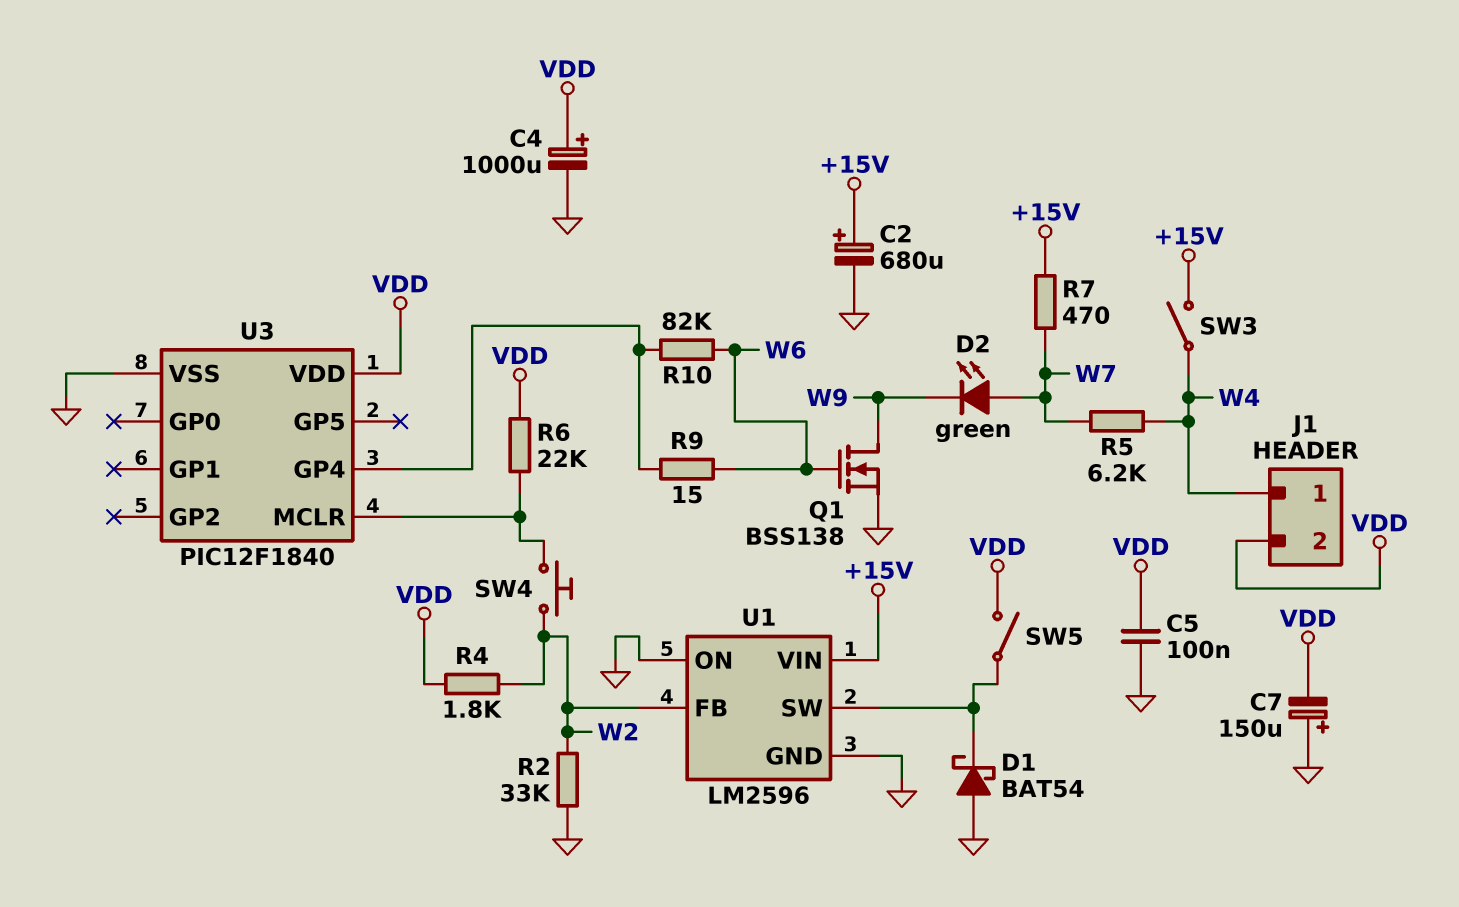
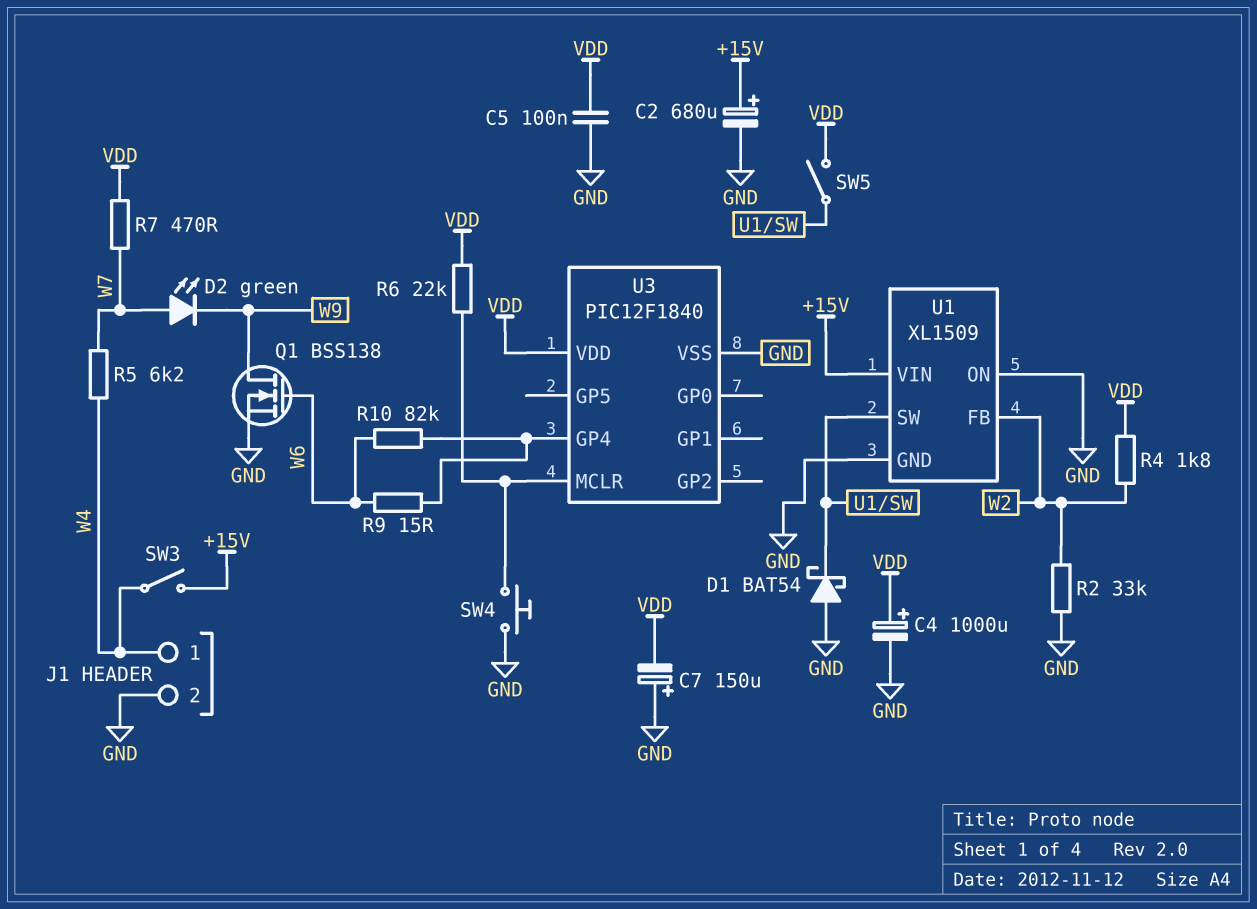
J1 pin 2: VDD -> GND
R7: 470 (+15V, W7) -> 470 (VDD, W7)
SW4: button (U3/MCLR, W2) -> button (GND, U3/MCLR)
U1: LM2596 -> XL1509

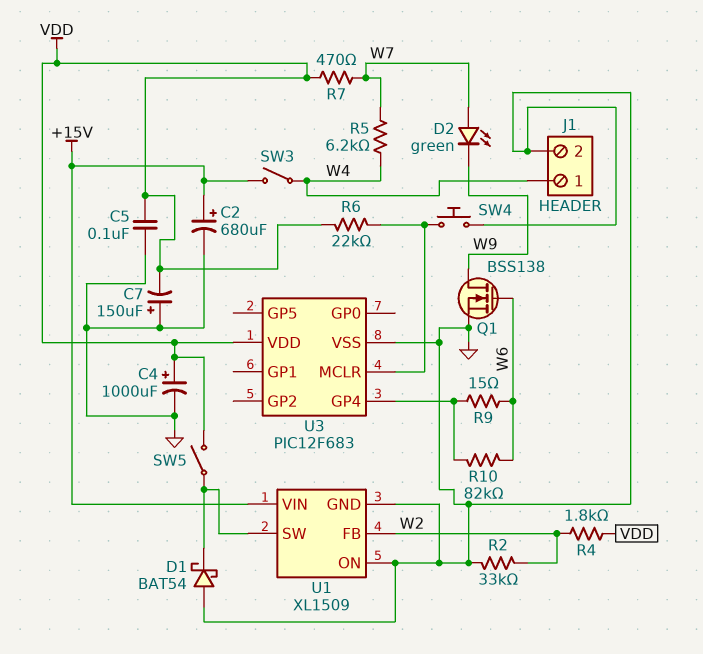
U3: PIC12F1840 -> PIC12F683

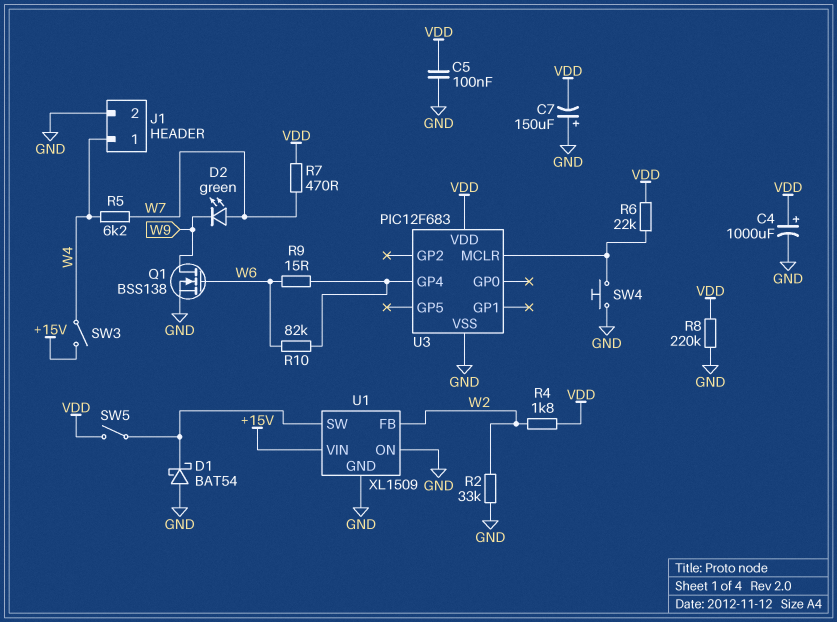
C2: 680uF (plus +15V, minus GND) -> none
R8: none -> 220k (GND, VDD)

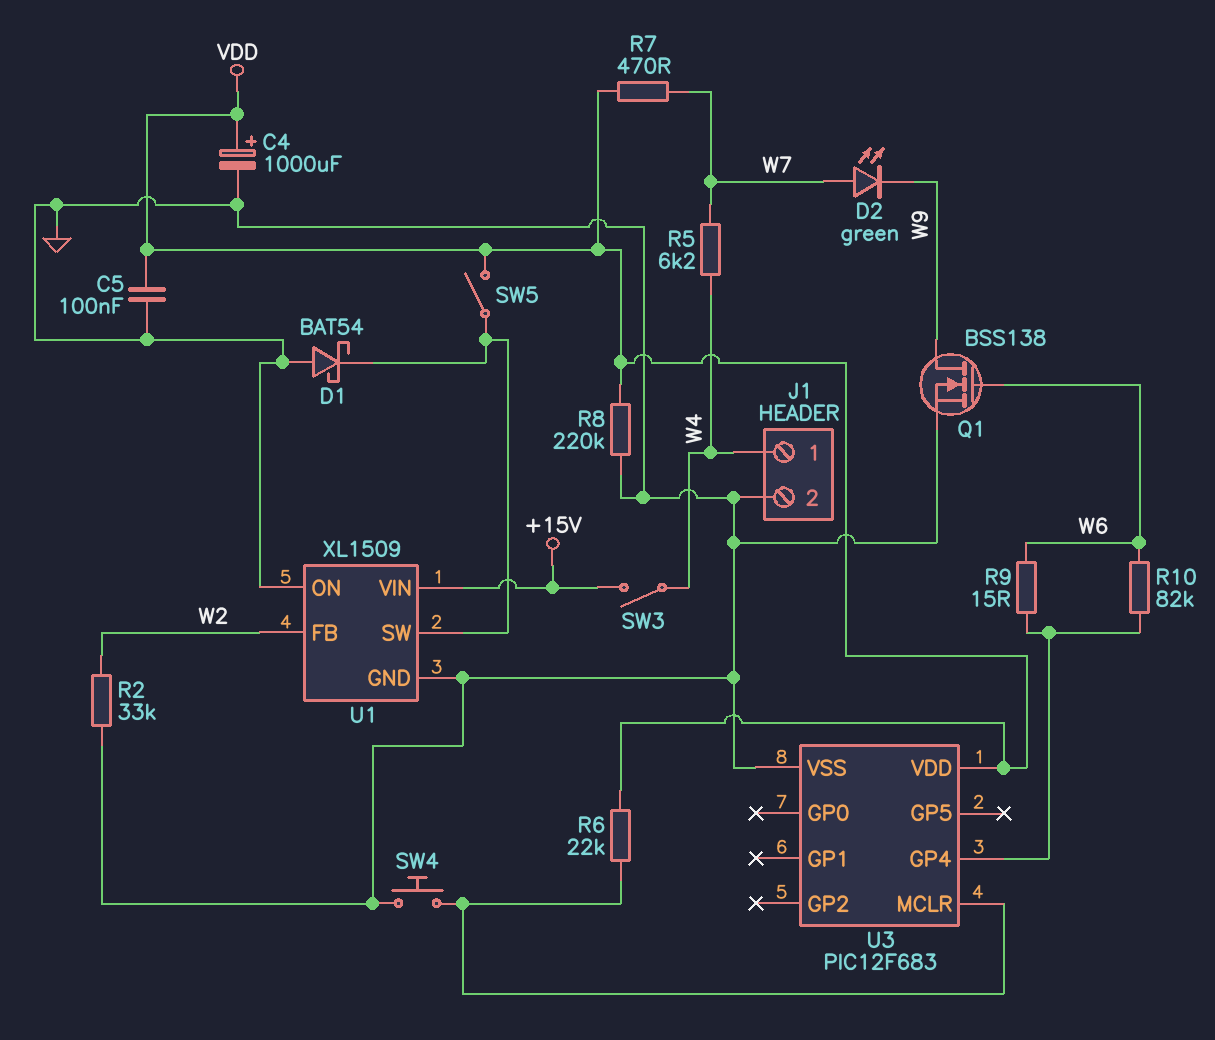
C7: 150uF (plus GND, minus VDD) -> none
R4: 1.8k (VDD, W2) -> none

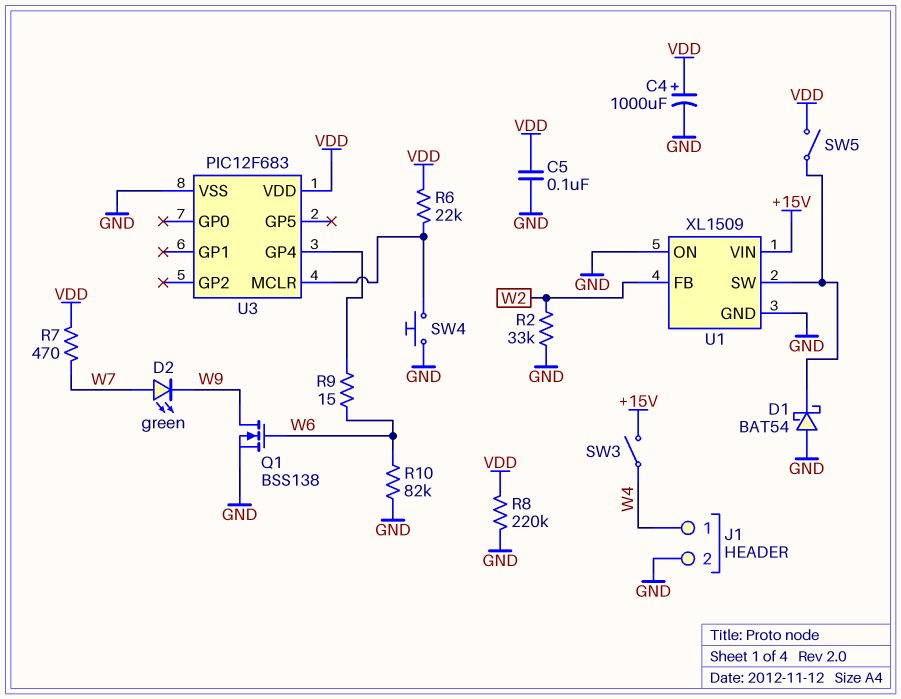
R5: 6.2k (W4, W7) -> none
R10: 82k (U3/GP4, W6) -> 82k (GND, W6)

